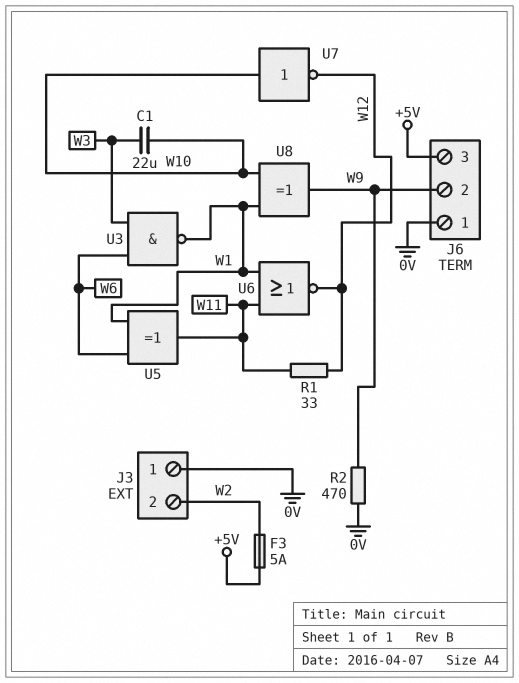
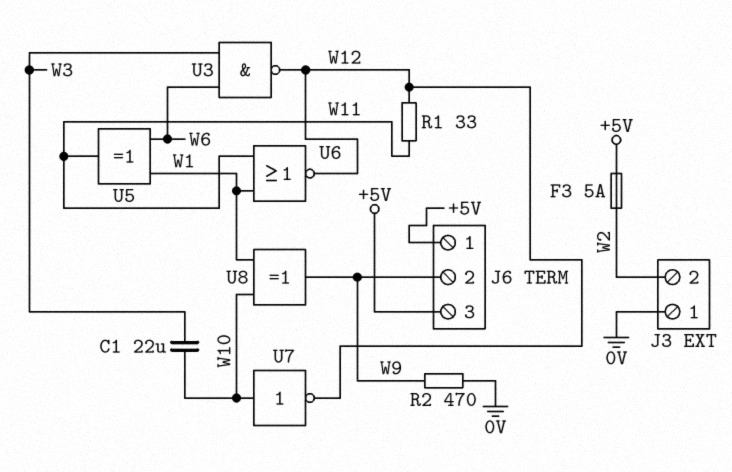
J6 pin 1: 0V -> +5V
U3: NAND (in W3, in W6, out W1) -> NAND (in W3, in W6, out W12)

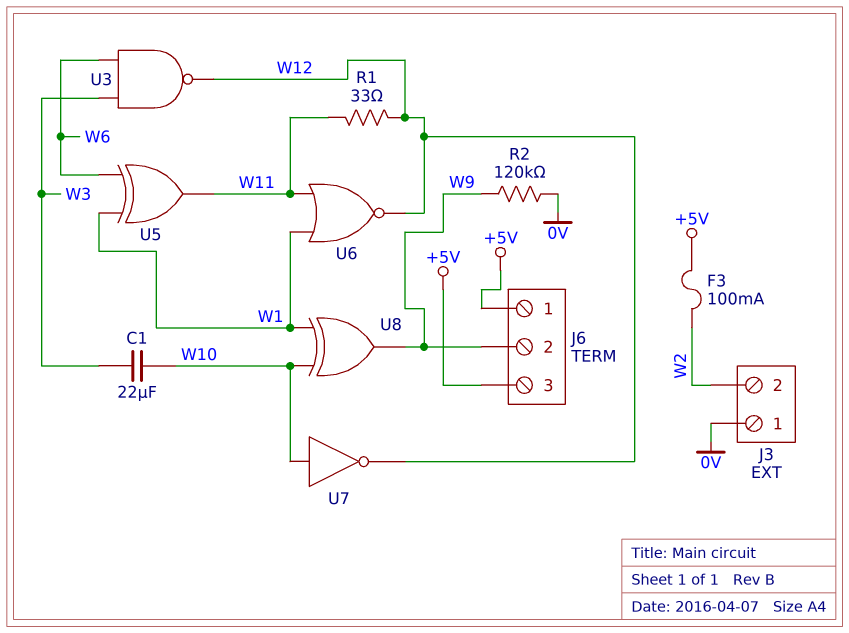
F3: 5A (+5V, W2) -> 100mA (+5V, W2)
R2: 470 (0V, W9) -> 120k (0V, W9)

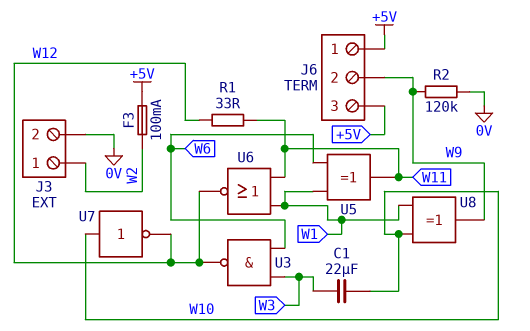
J3 pin 1: 0V -> W2
J3 pin 2: W2 -> 0V

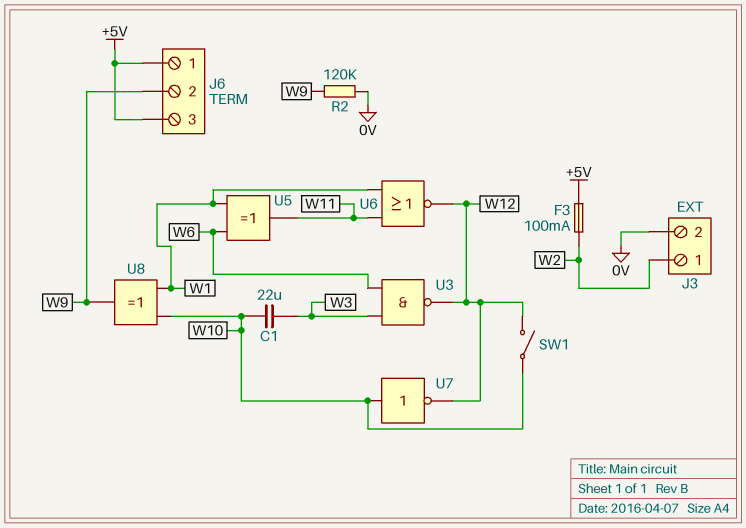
R1: 33 (W11, W12) -> none
SW1: none -> switch (W10, W12)

